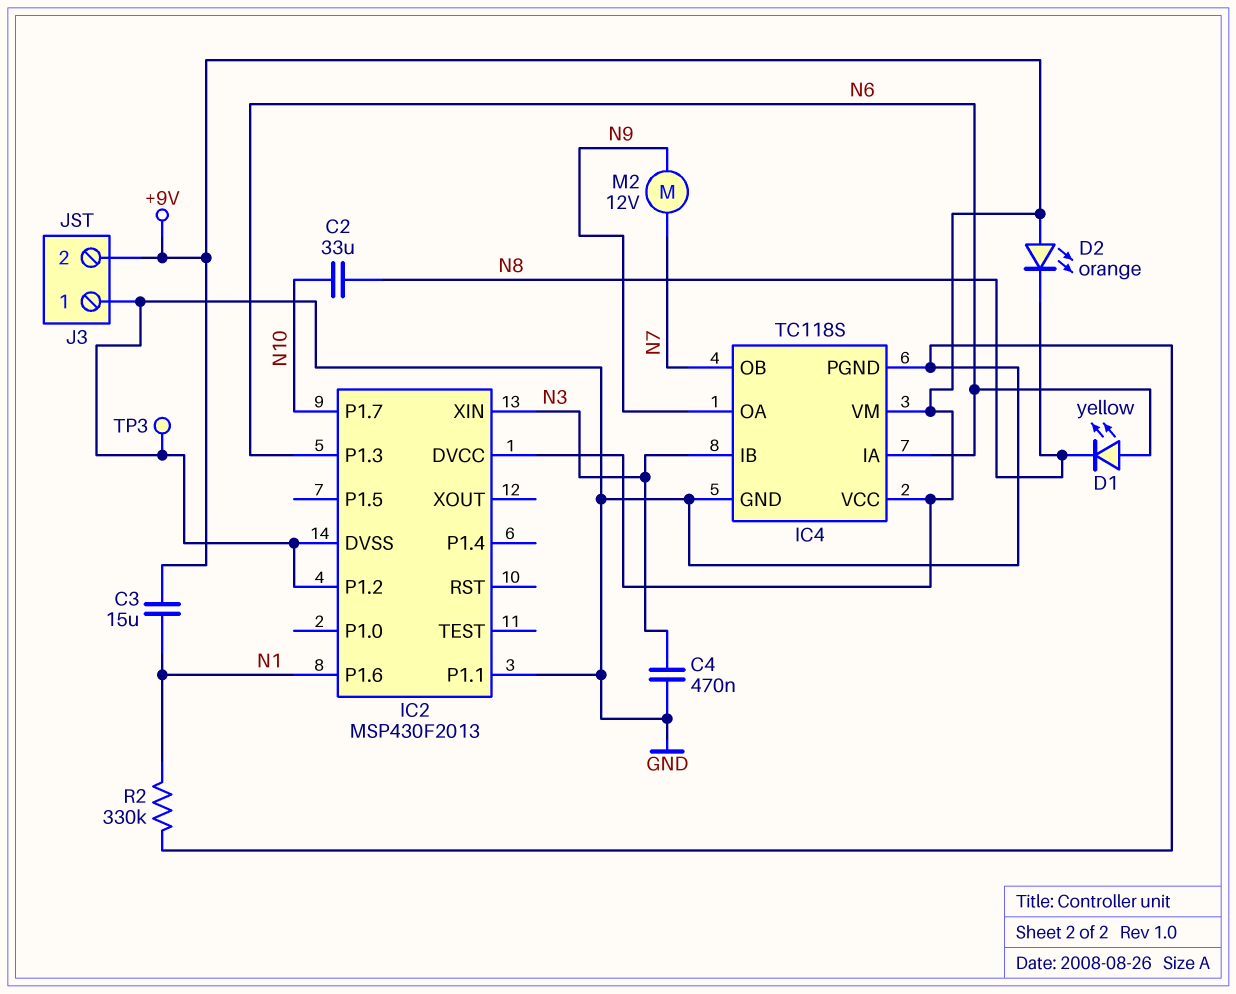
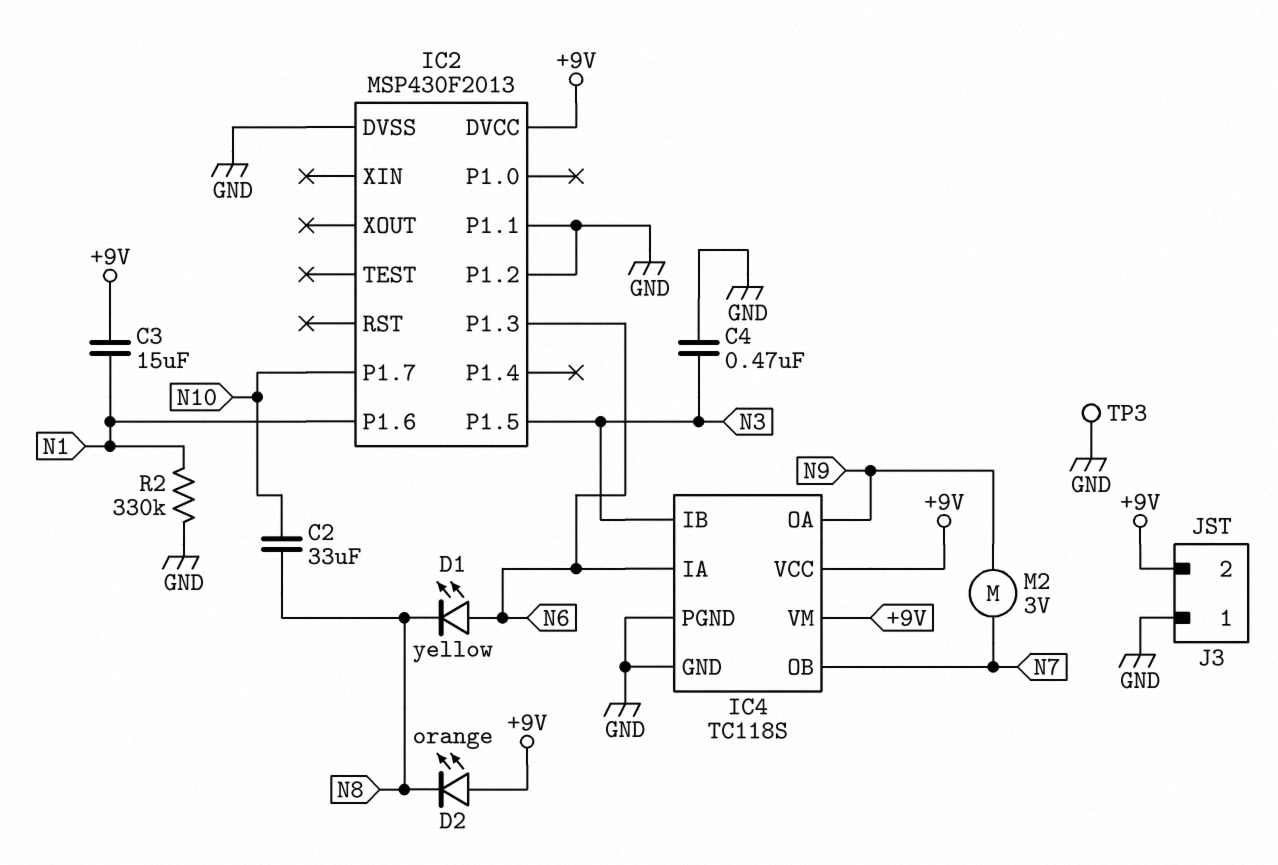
IC2 pin P1.5: none -> N3
IC2 pin XIN: N3 -> none
M2: motor 12V (N7, N9) -> motor 3V (N7, N9)

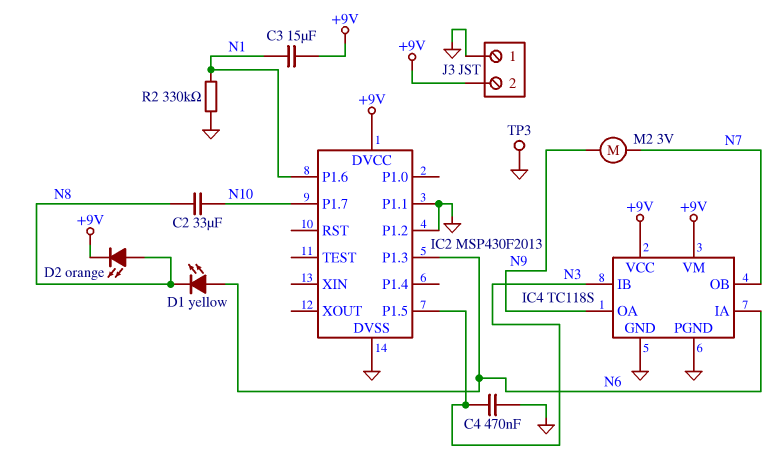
D2: LED orange (A +9V, K N8) -> LED orange (A N8, K +9V)

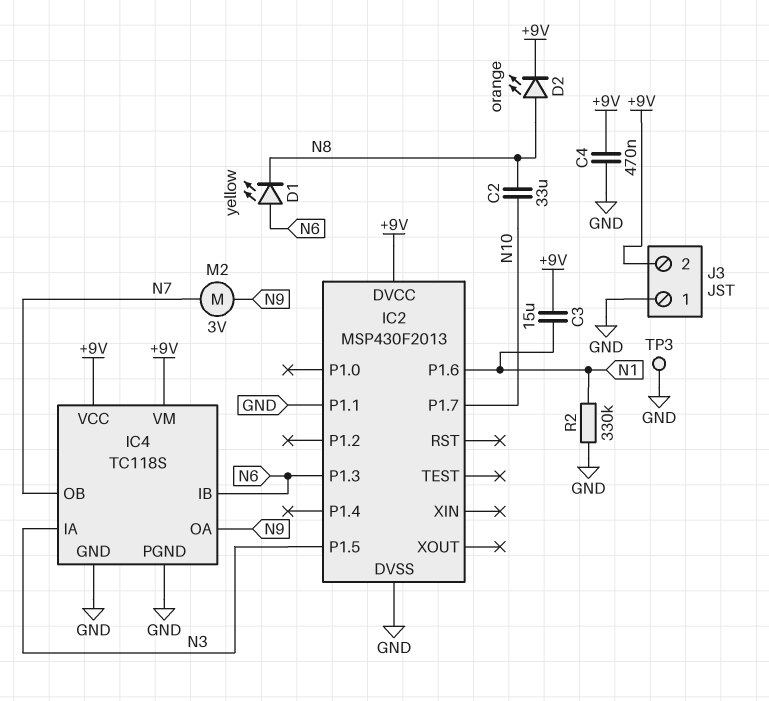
C4: 470nF (GND, N3) -> 470nF (+9V, GND)
IC2 pin P1.2: GND -> none
IC4 pin IA: N6 -> N3
IC4 pin IB: N3 -> N6

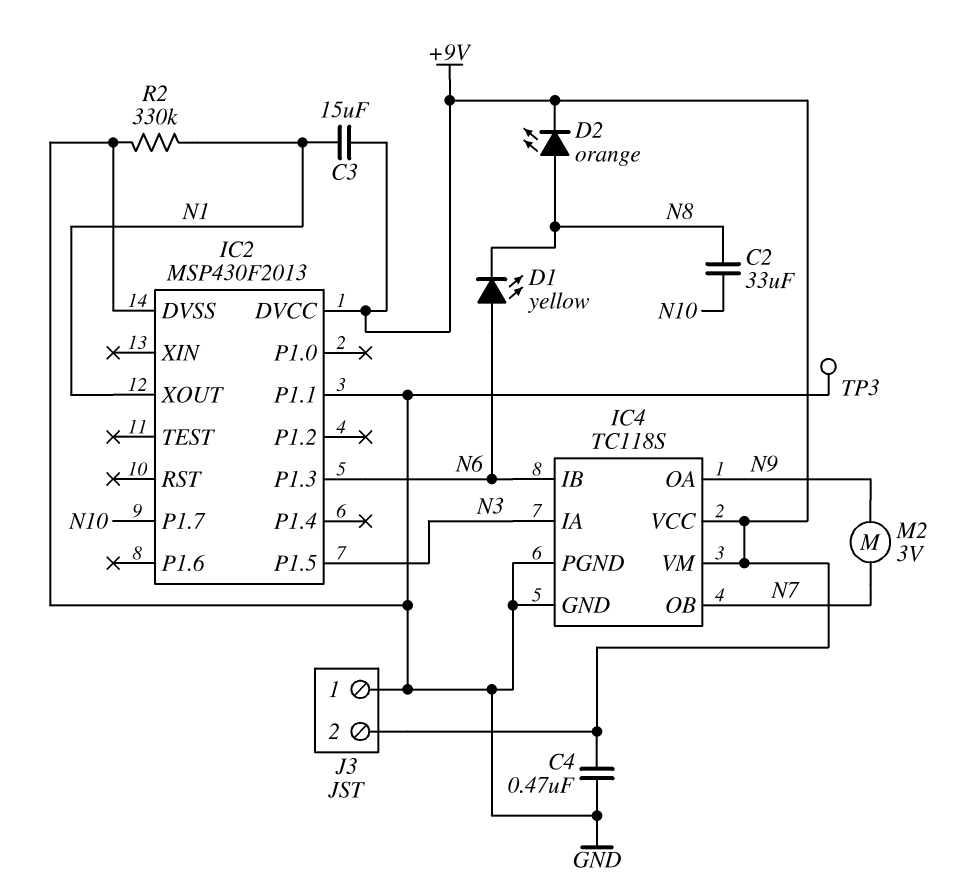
IC2 pin P1.6: N1 -> none
IC2 pin XOUT: none -> N1

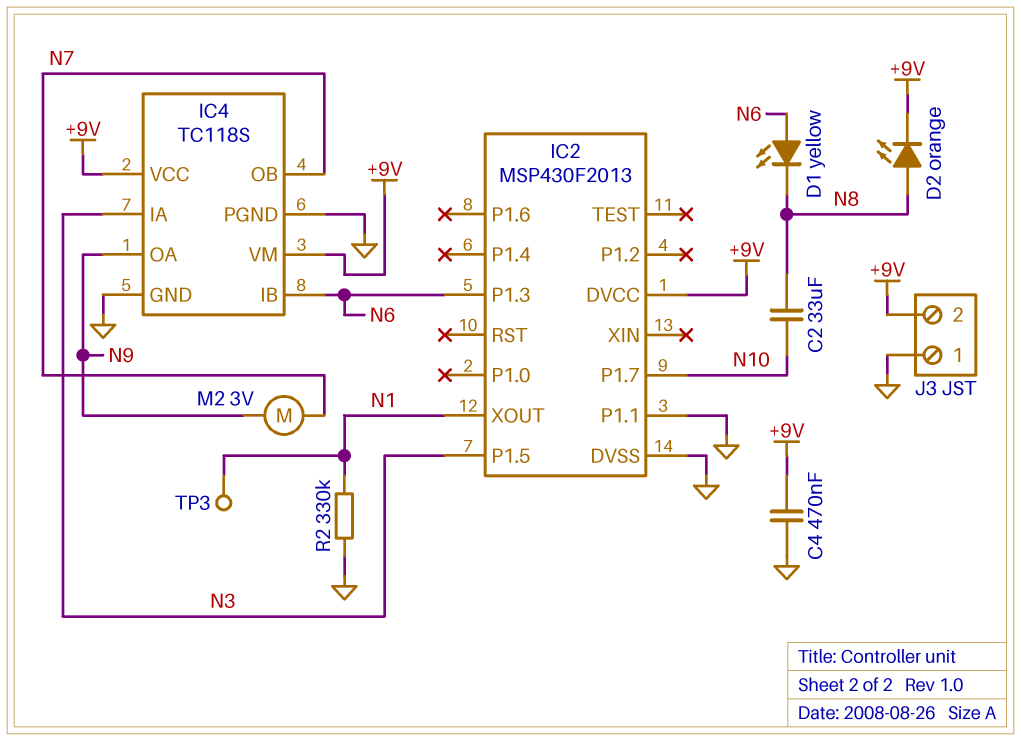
C3: 15uF (+9V, N1) -> none
TP3: test point (GND) -> test point (N1)

